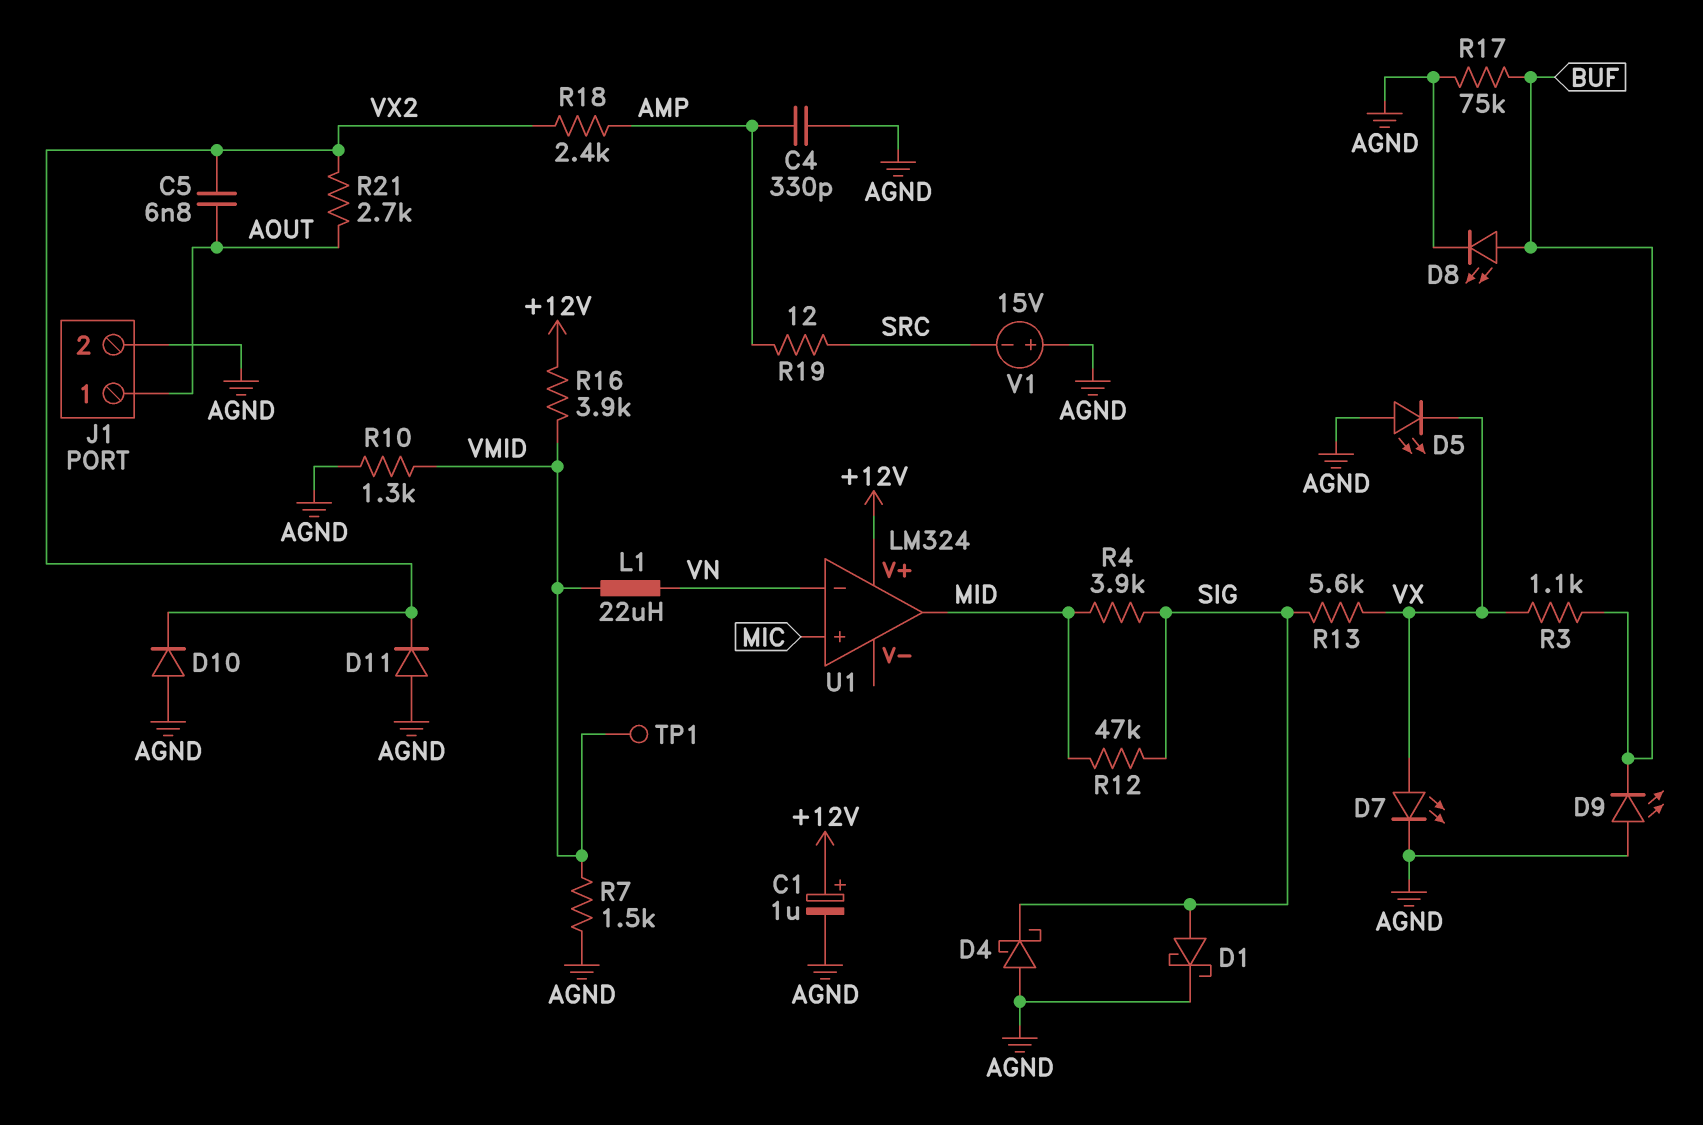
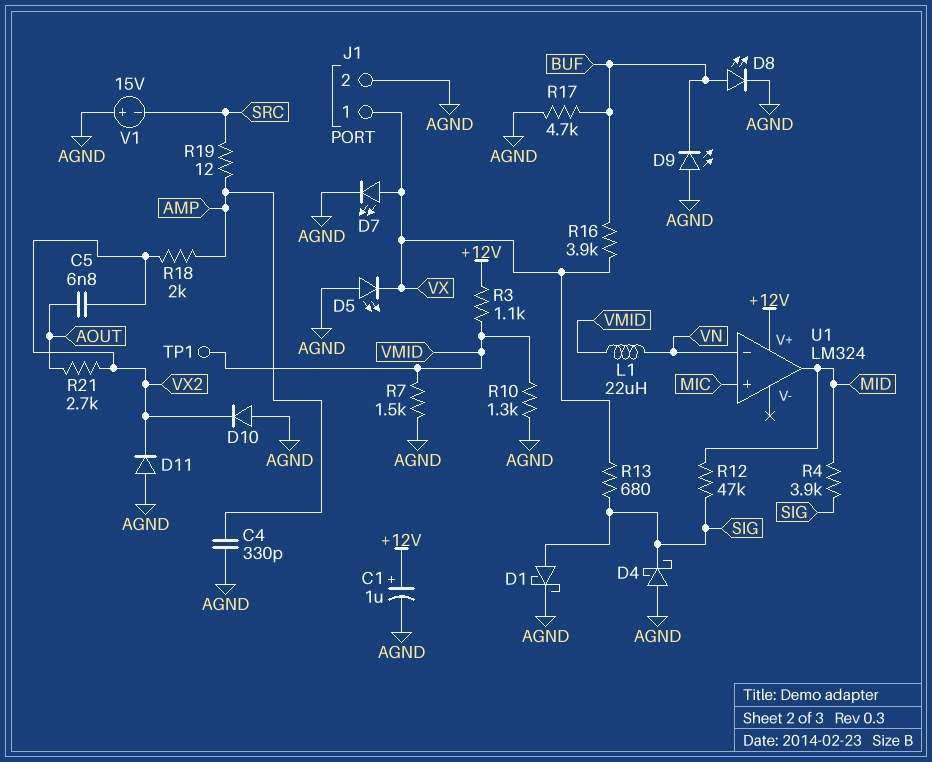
J1 pin 1: AOUT -> VX
R3: 1.1k (BUF, VX) -> 1.1k (+12V, VMID)
R13: 5.6k (SIG, VX) -> 680 (SIG, VX)
R16: 3.9k (+12V, VMID) -> 3.9k (BUF, VX)
R17: 75k (AGND, BUF) -> 4.7k (AGND, BUF)
R18: 2.4k (AMP, VX2) -> 2k (AMP, VX2)

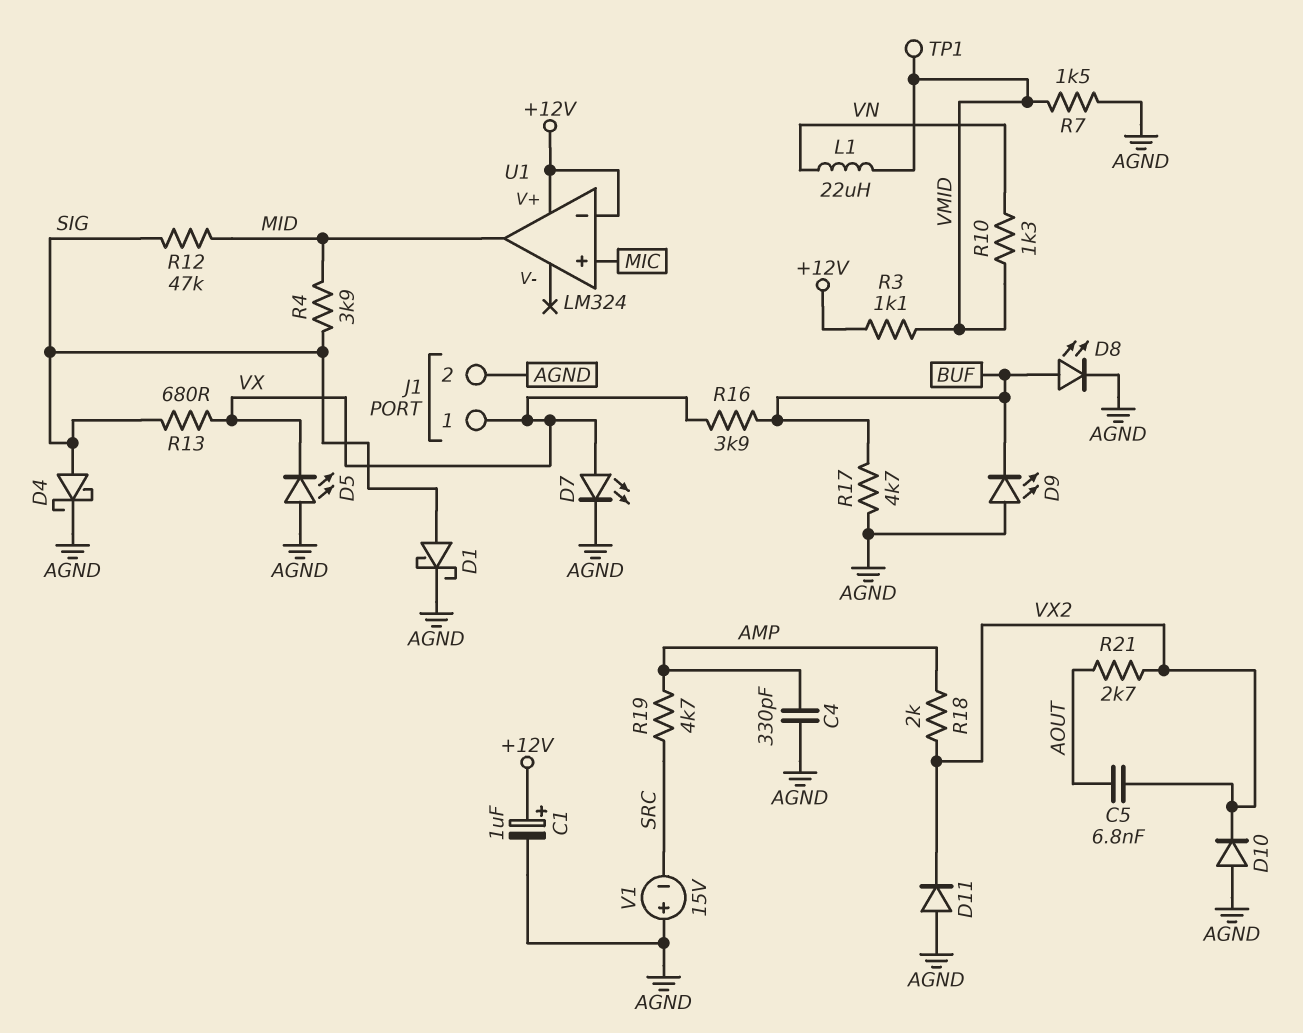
D4: schottky (A AGND, K SIG) -> schottky (A SIG, K AGND)
R10: 1.3k (AGND, VMID) -> 1.3k (VMID, VN)
R19: 12 (AMP, SRC) -> 4.7k (AMP, SRC)
U1 pin in-: VN -> +12V

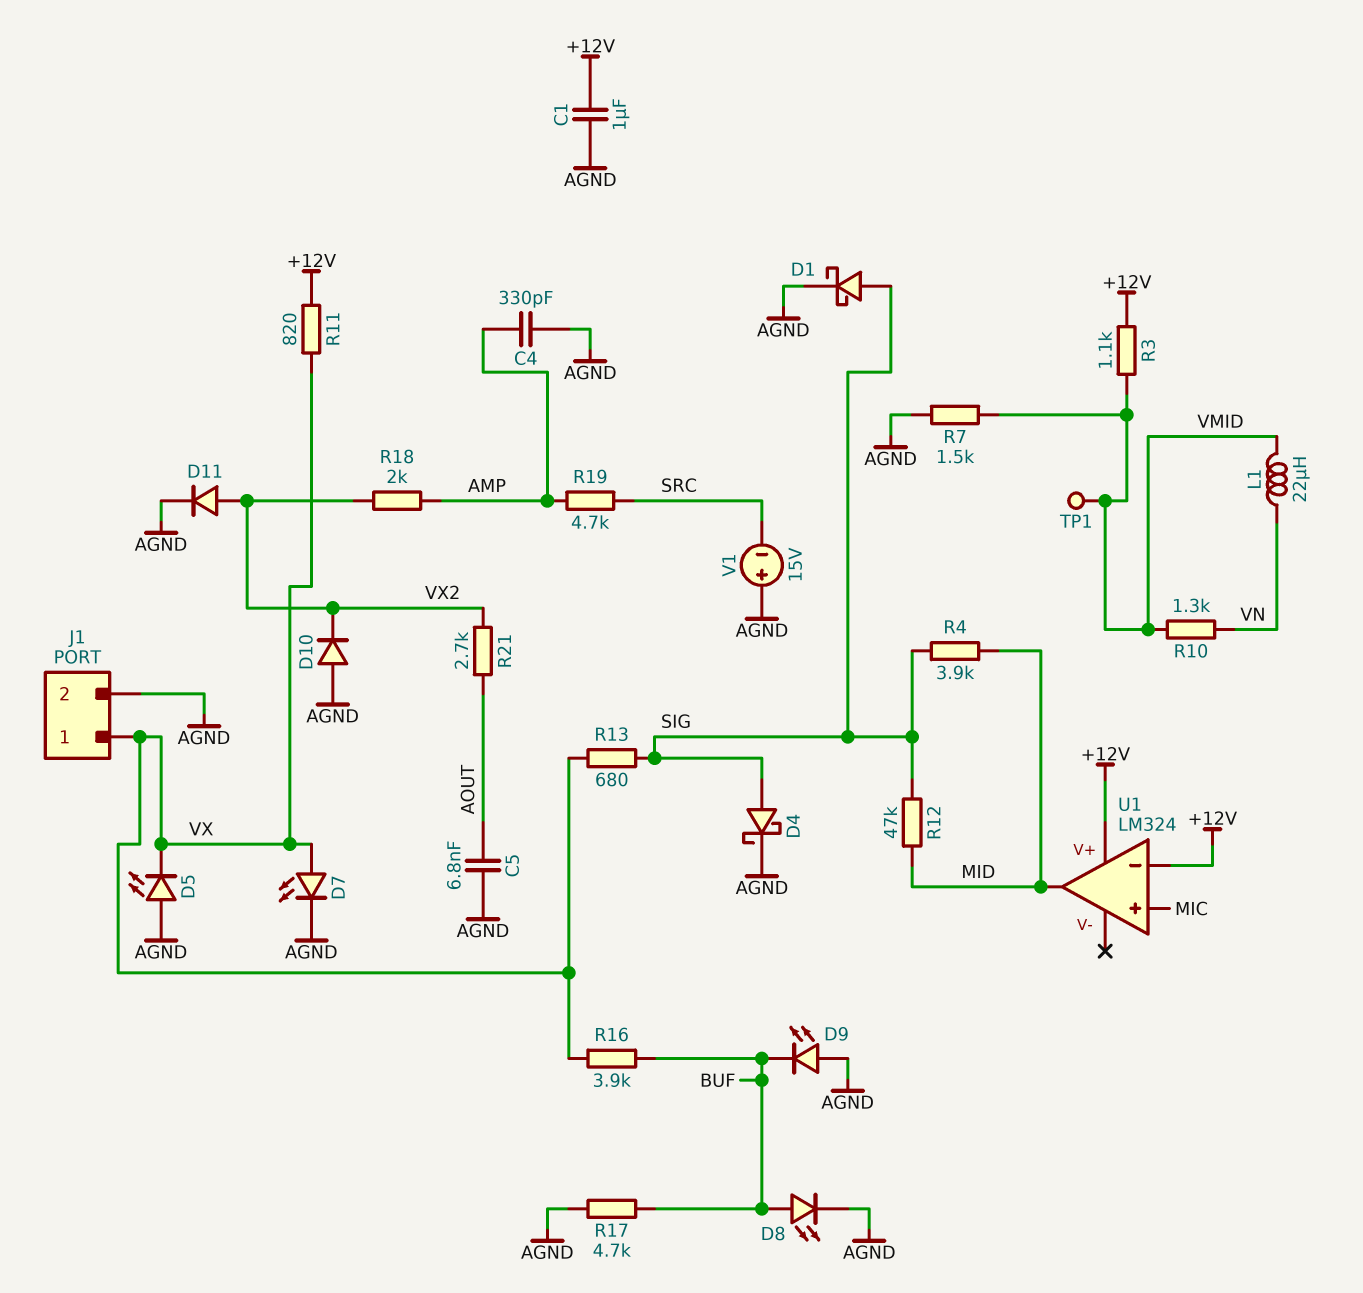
C1: 1uF (plus +12V, minus AGND) -> 1uF (+12V, AGND)
C5: 6.8nF (AOUT, VX2) -> 6.8nF (AGND, AOUT)
D11: diode (A AGND, K VX2) -> diode (A VX2, K AGND)
R11: none -> 820 (+12V, VX)

